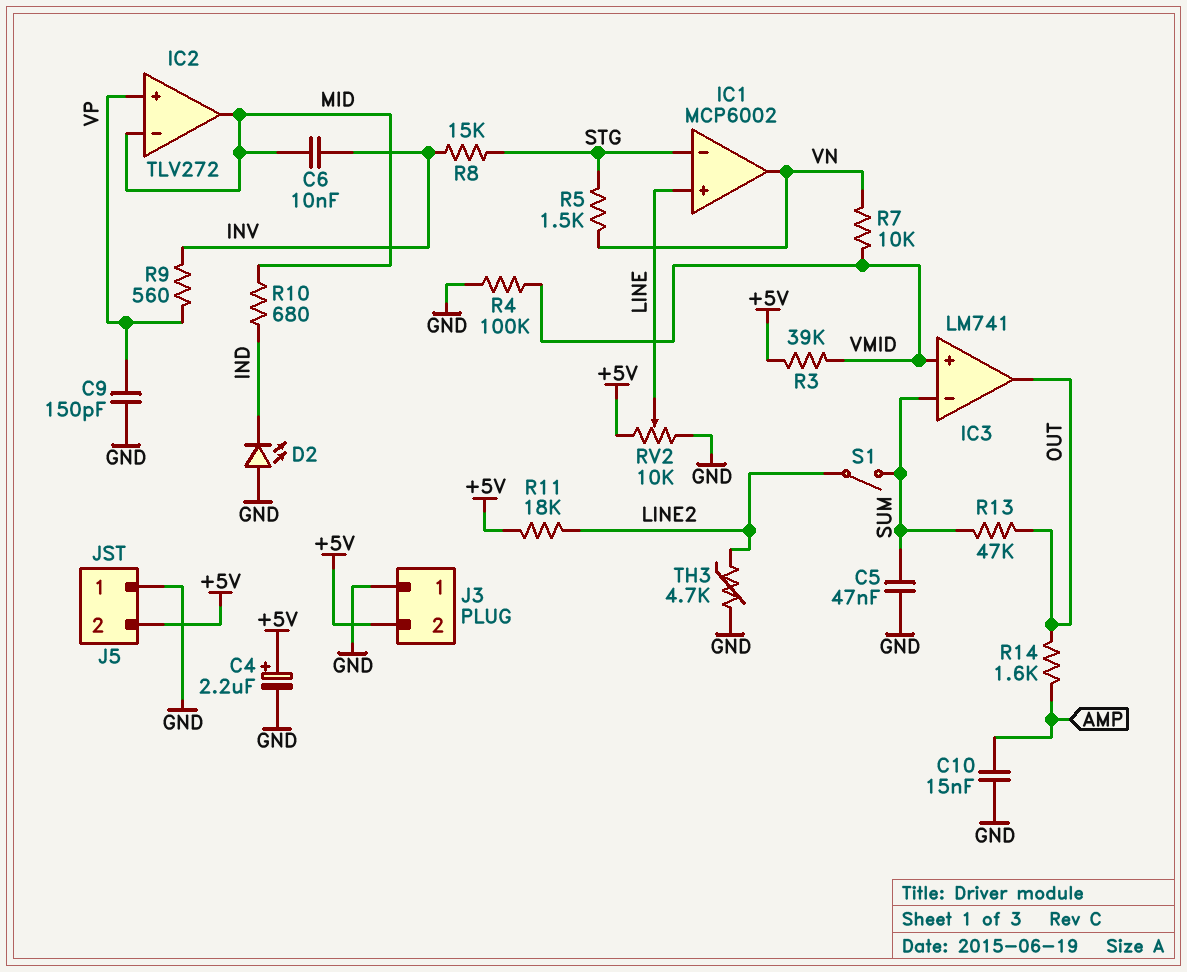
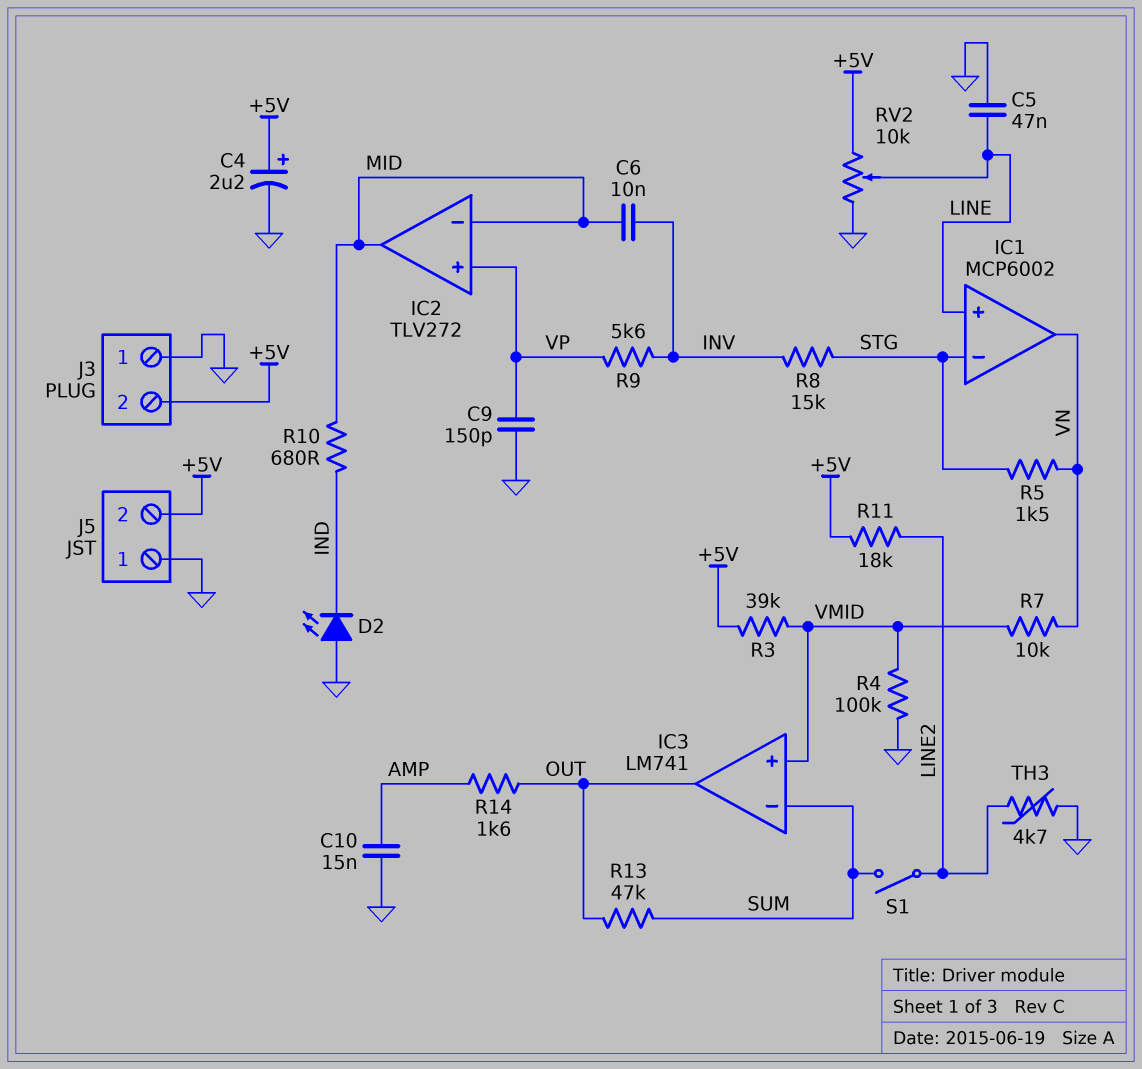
C5: 47nF (GND, SUM) -> 47nF (GND, LINE)
R9: 560 (INV, VP) -> 5.6k (INV, VP)

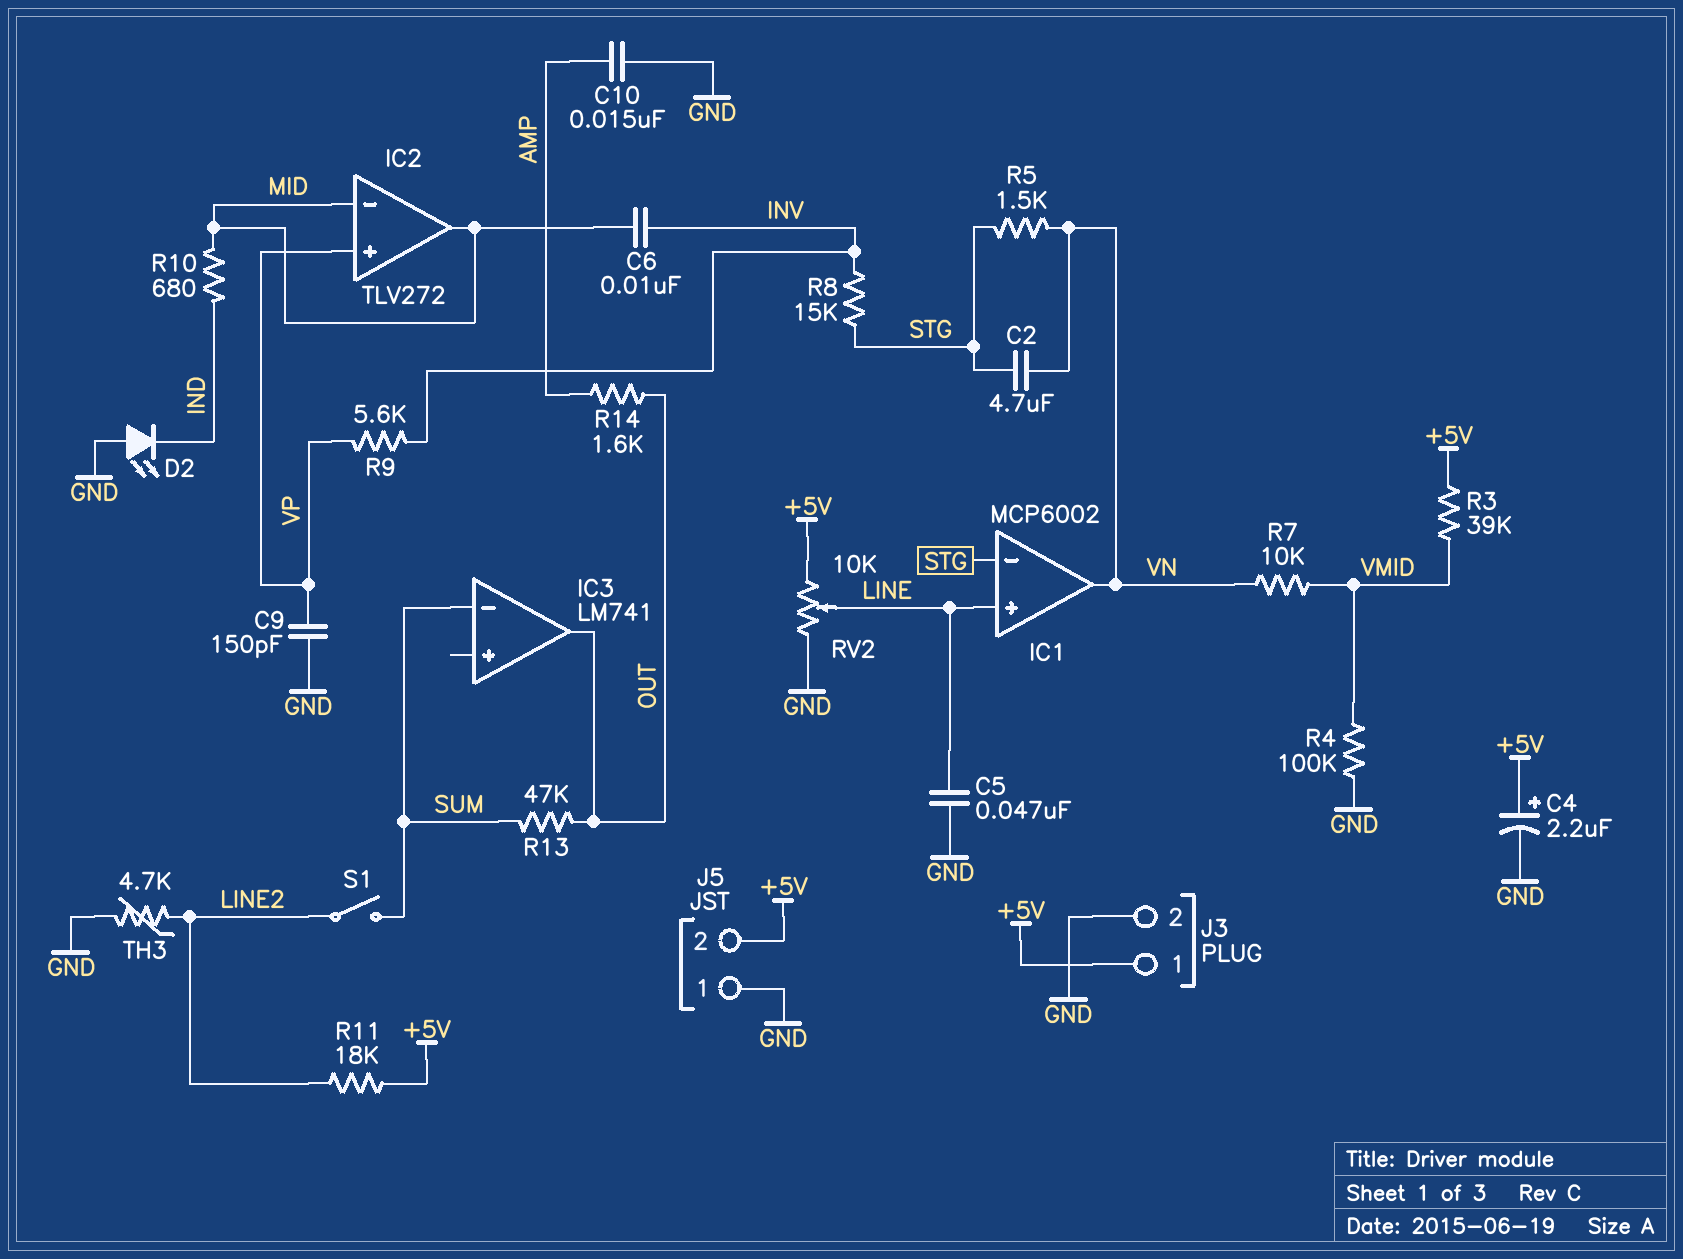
C2: none -> 4.7uF (STG, VN)
IC3 pin in+: VMID -> none
J3 pin 1: GND -> +5V
J3 pin 2: +5V -> GND

